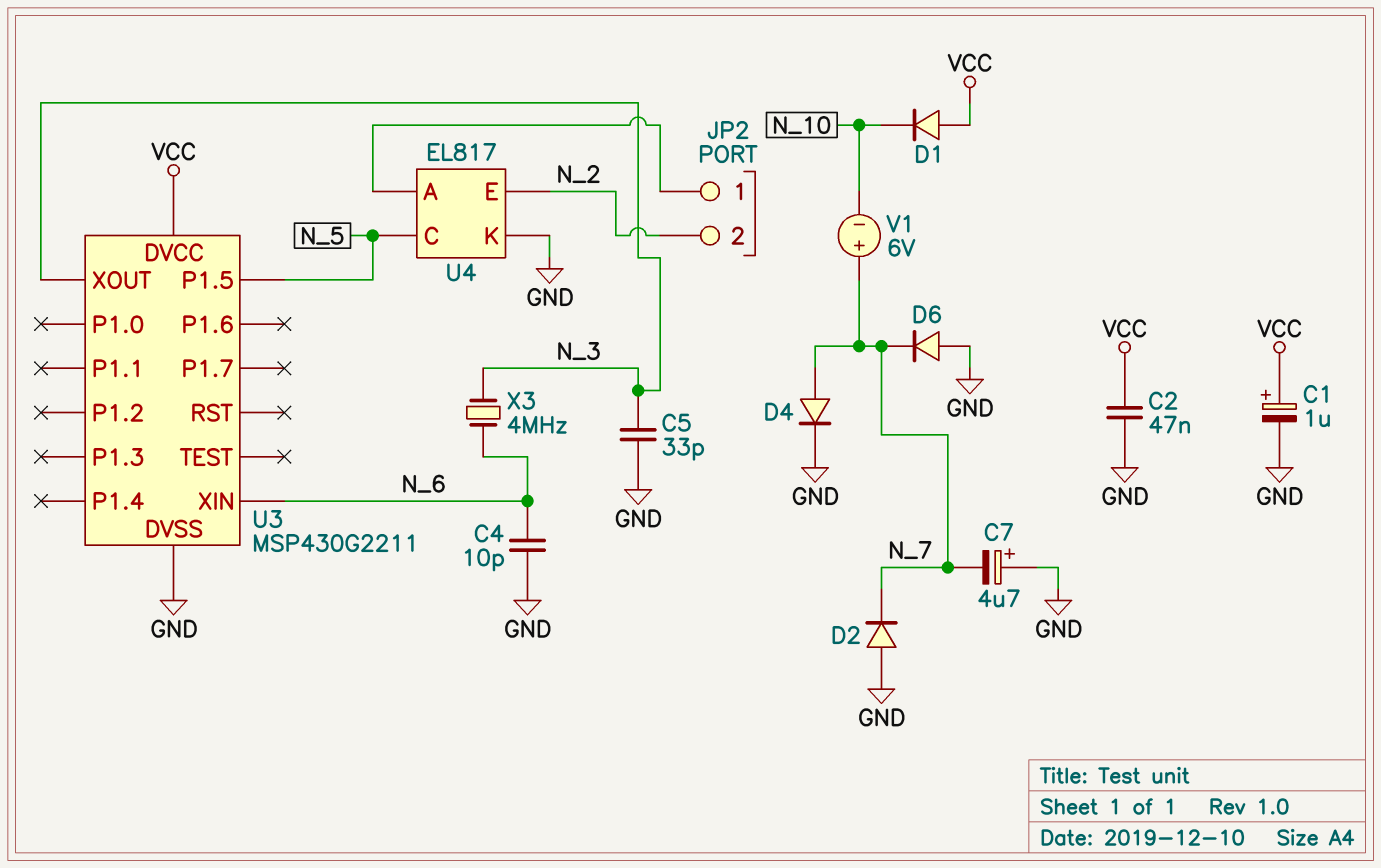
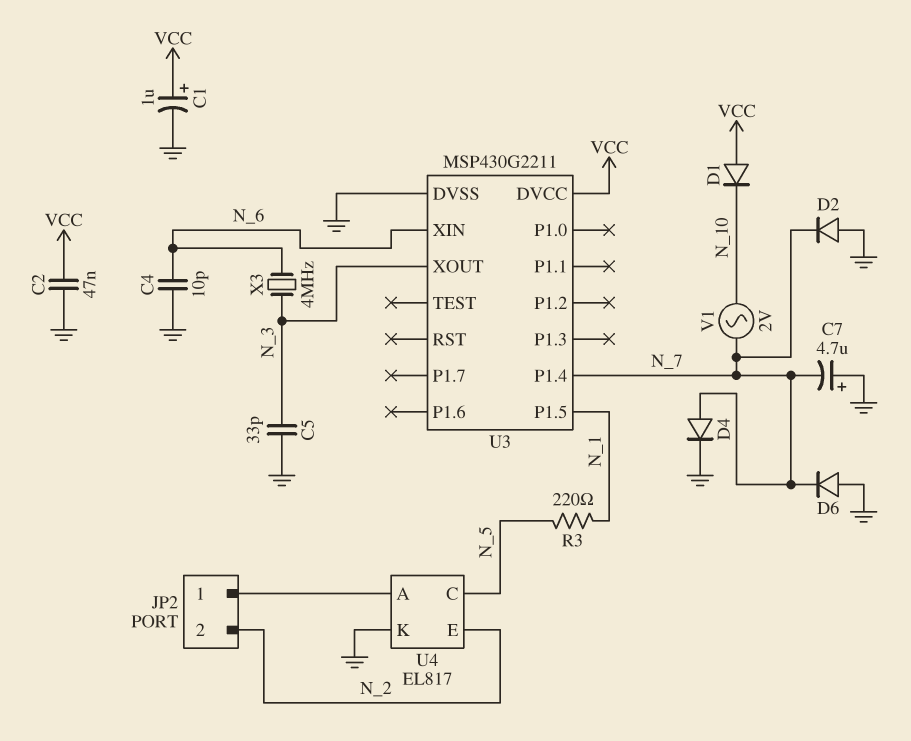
R3: none -> 220 (N_1, N_5)
U3 pin P1.4: none -> N_7
U3 pin P1.5: N_5 -> N_1
V1: 6V (plus N_7, minus N_10) -> AC 2V (N_7, N_10)

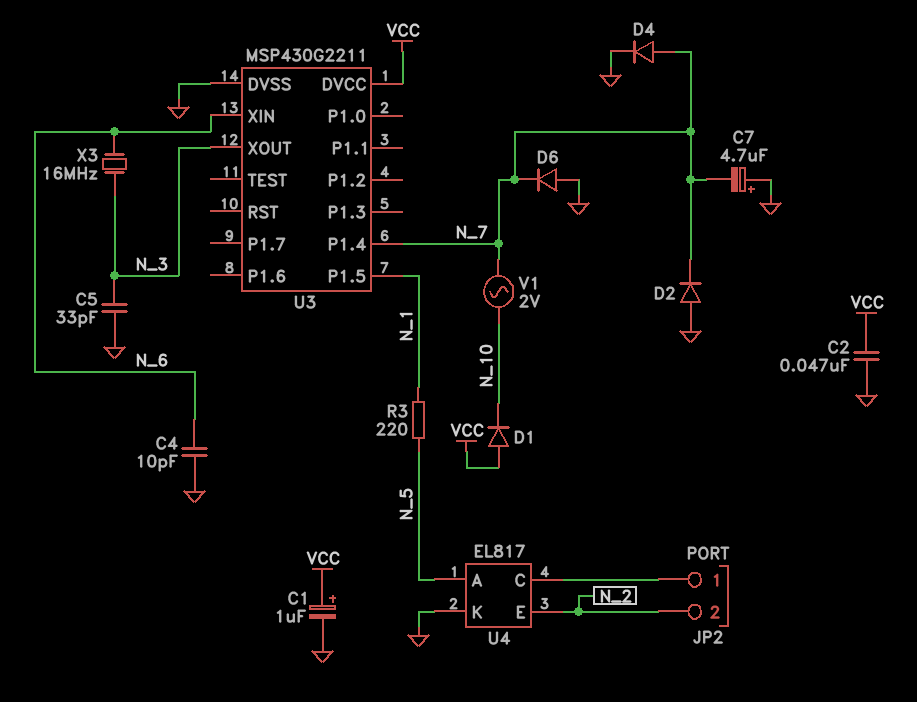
U4 pin A: JP2/1 -> N_5
U4 pin C: N_5 -> JP2/1
X3: 4MHz (N_3, N_6) -> 16MHz (N_3, N_6)

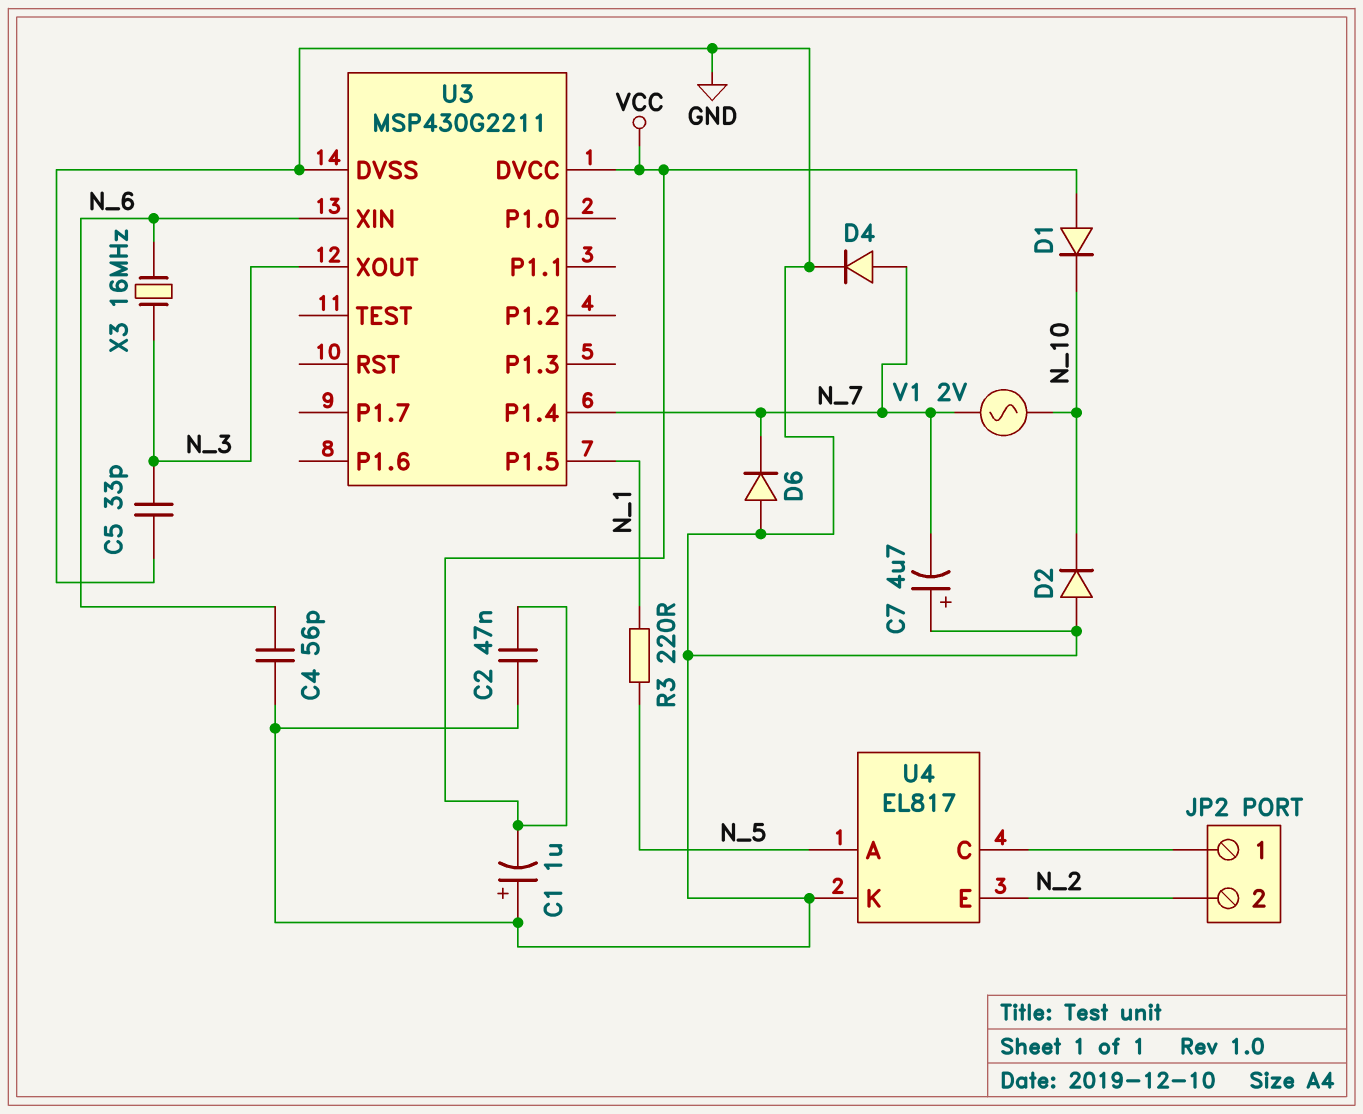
C1: 1uF (plus VCC, minus GND) -> 1uF (plus GND, minus VCC)
C4: 10pF (GND, N_6) -> 56pF (GND, N_6)
D2: diode (A GND, K N_7) -> diode (A GND, K N_10)

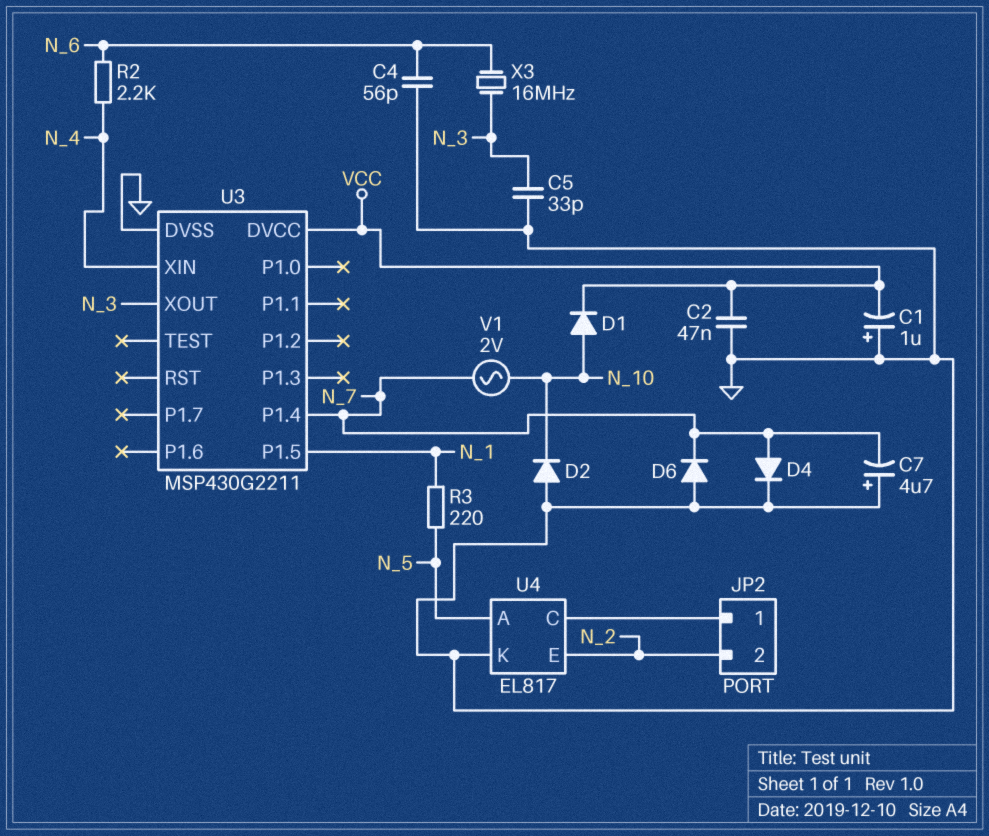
D1: diode (A VCC, K N_10) -> diode (A N_10, K VCC)
R2: none -> 2.2k (N_4, N_6)
U3 pin XIN: N_6 -> N_4

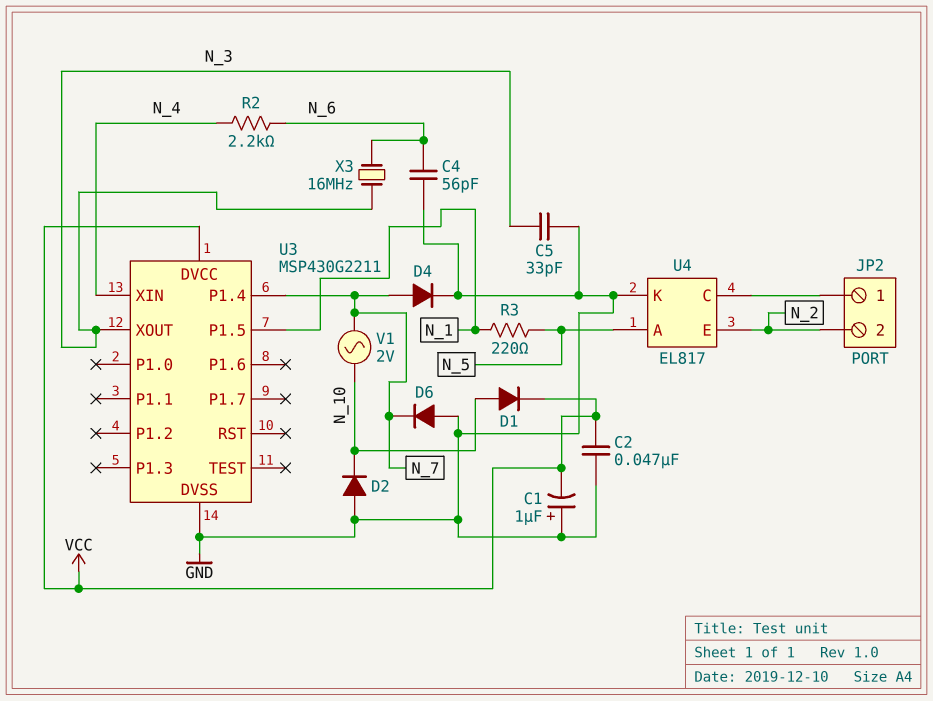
C7: 4.7uF (plus GND, minus N_7) -> none

